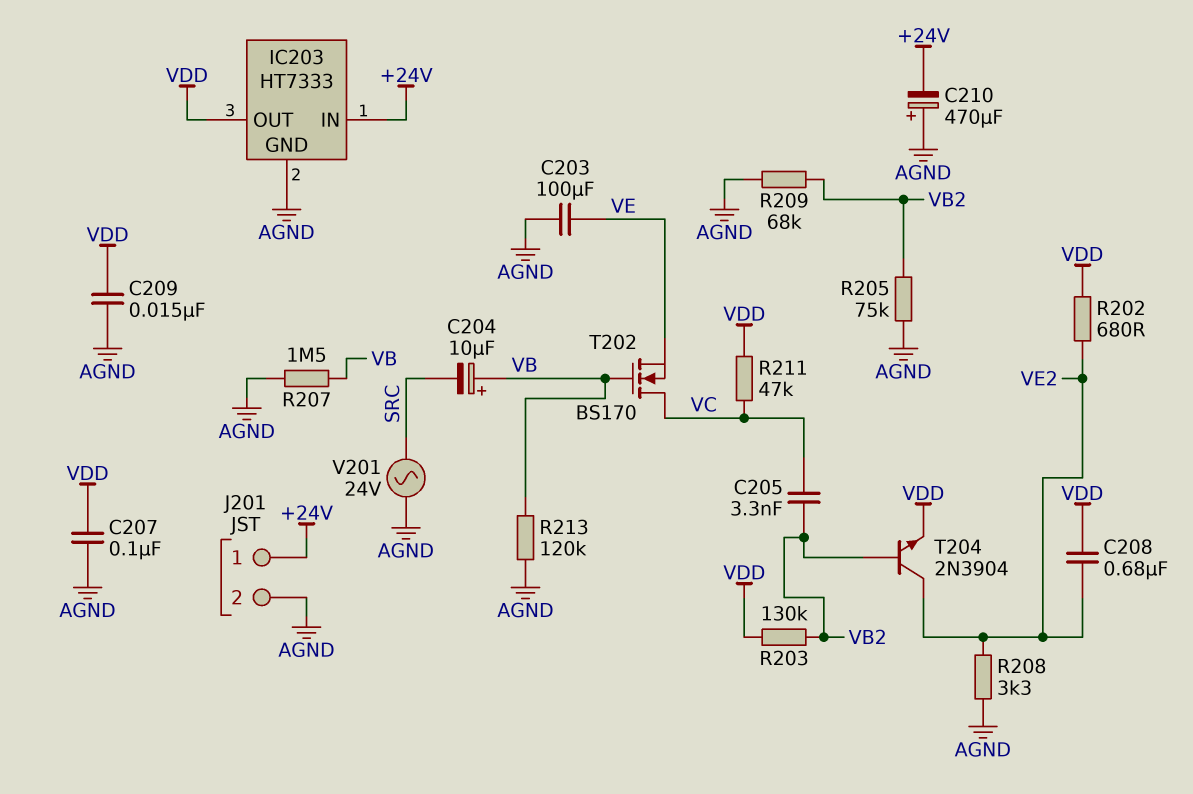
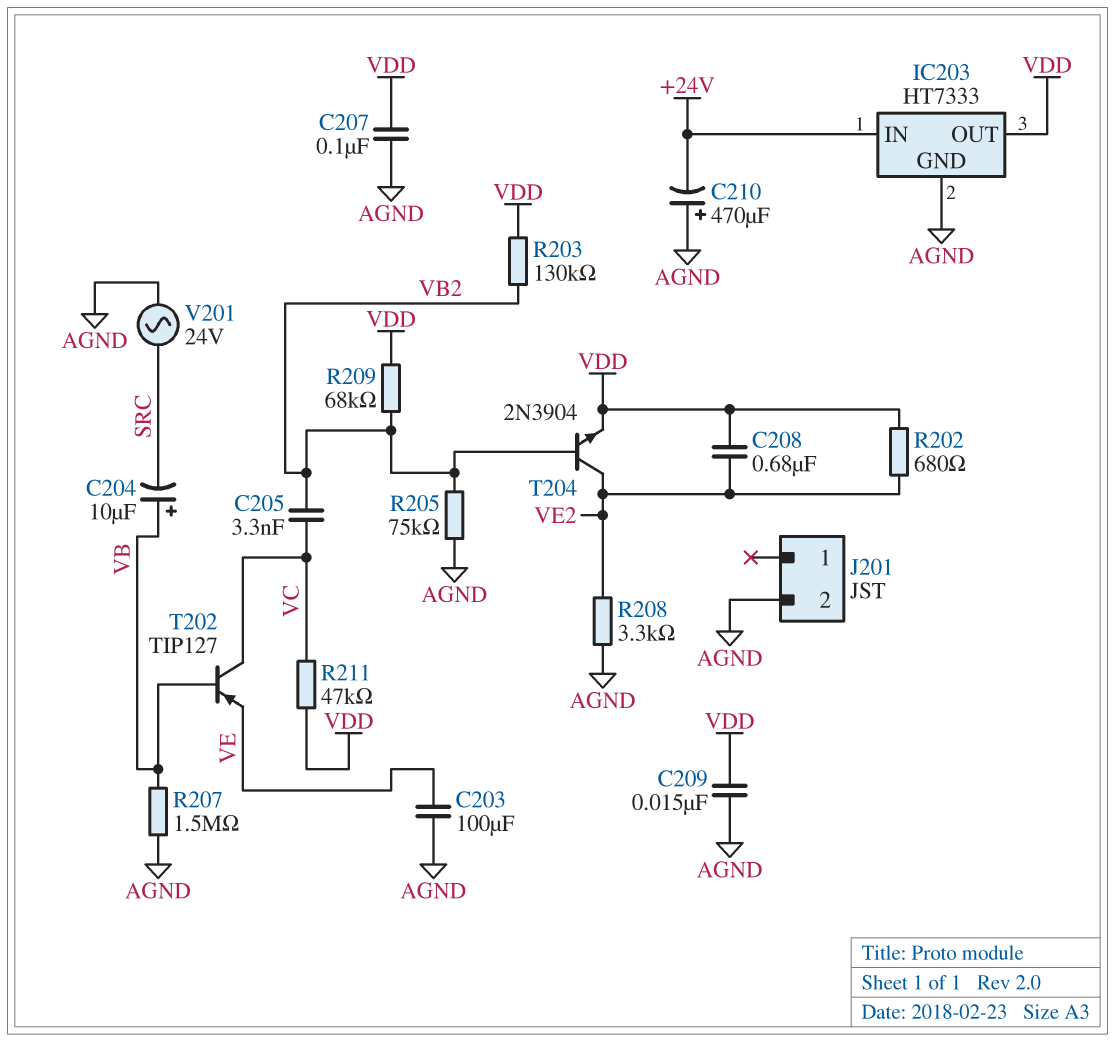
J201 pin 1: +24V -> none
R209: 68k (AGND, VB2) -> 68k (VB2, VDD)
R213: 120k (AGND, VB) -> none
T202: NMOS BS170 (G VB, D VC, S VE) -> PNP TIP127 (B VB, C VC, E VE)

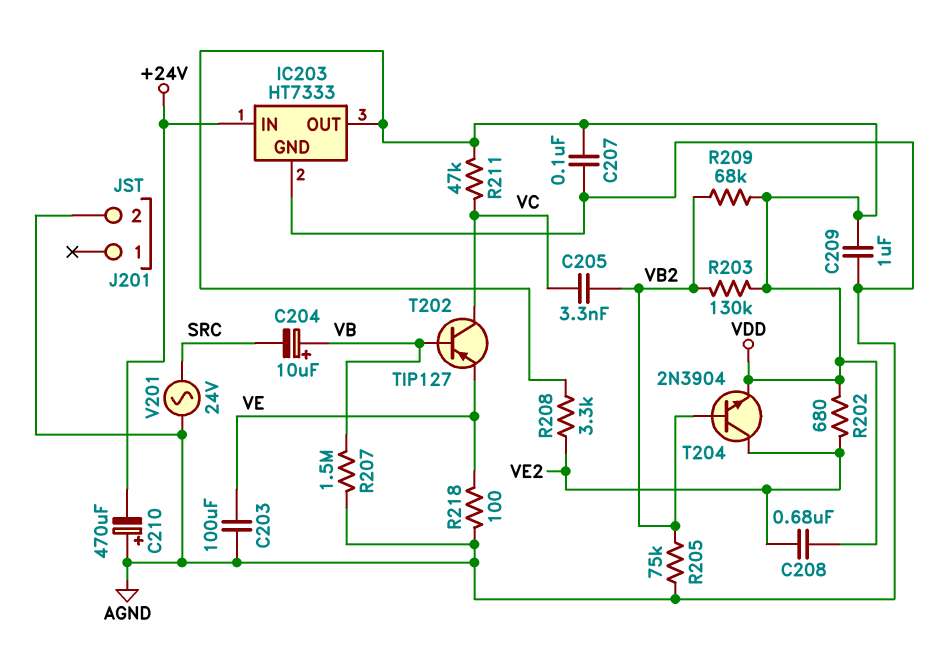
C209: 15nF (AGND, VDD) -> 1uF (AGND, VDD)
R208: 3.3k (AGND, VE2) -> 3.3k (VDD, VE2)
R218: none -> 100 (AGND, VE)

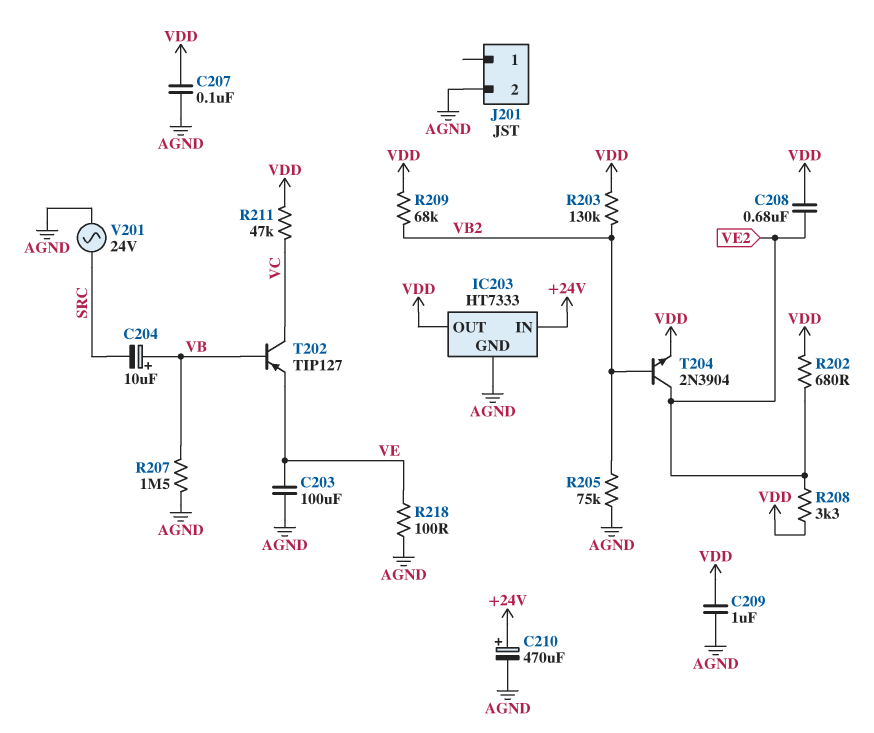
C205: 3.3nF (VB2, VC) -> none
C210: 470uF (plus AGND, minus +24V) -> 470uF (plus +24V, minus AGND)

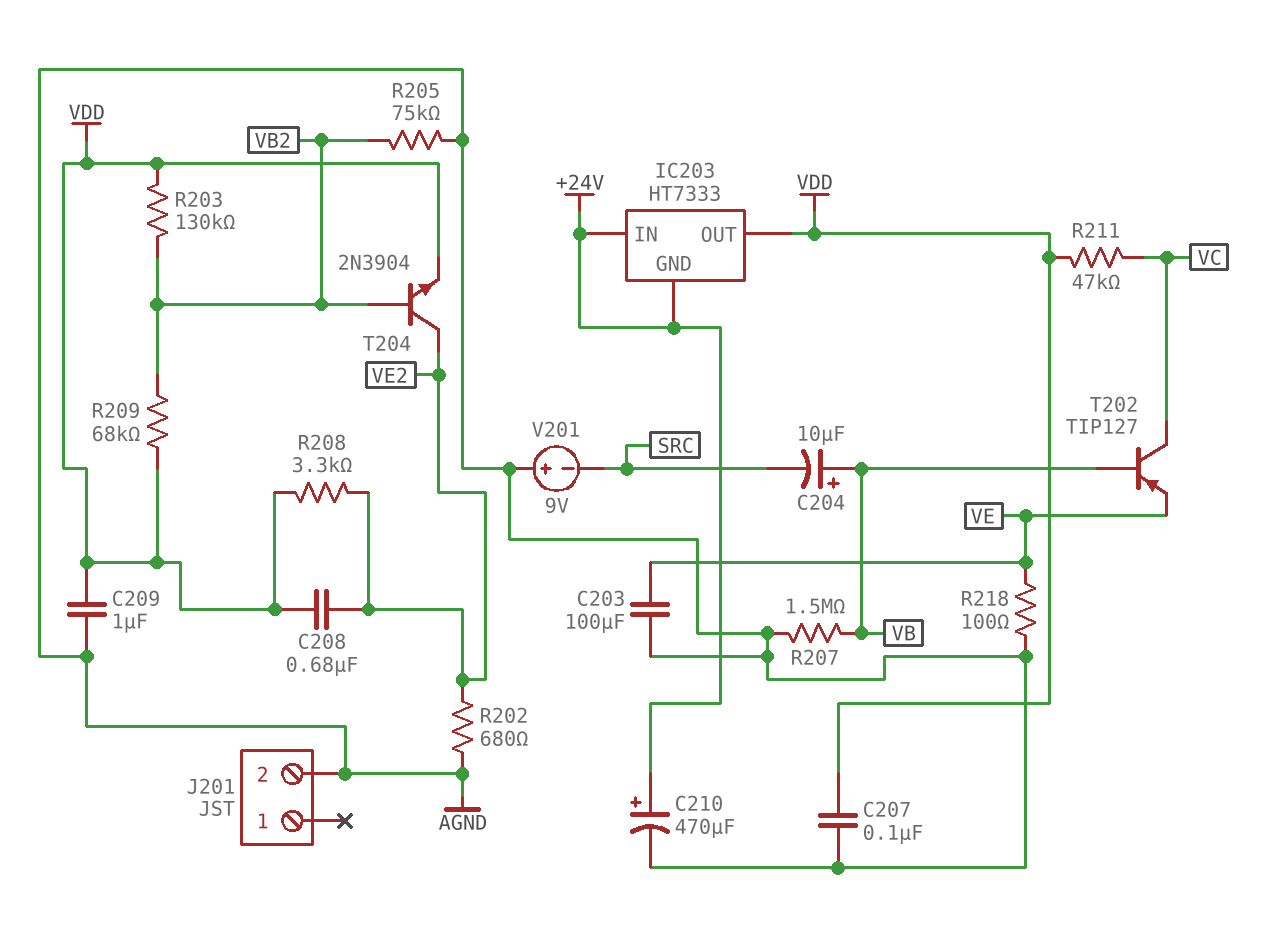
IC203 pin GND: AGND -> +24V
R202: 680 (VDD, VE2) -> 680 (AGND, VE2)
V201: AC 24V (AGND, SRC) -> 9V (plus AGND, minus SRC)

